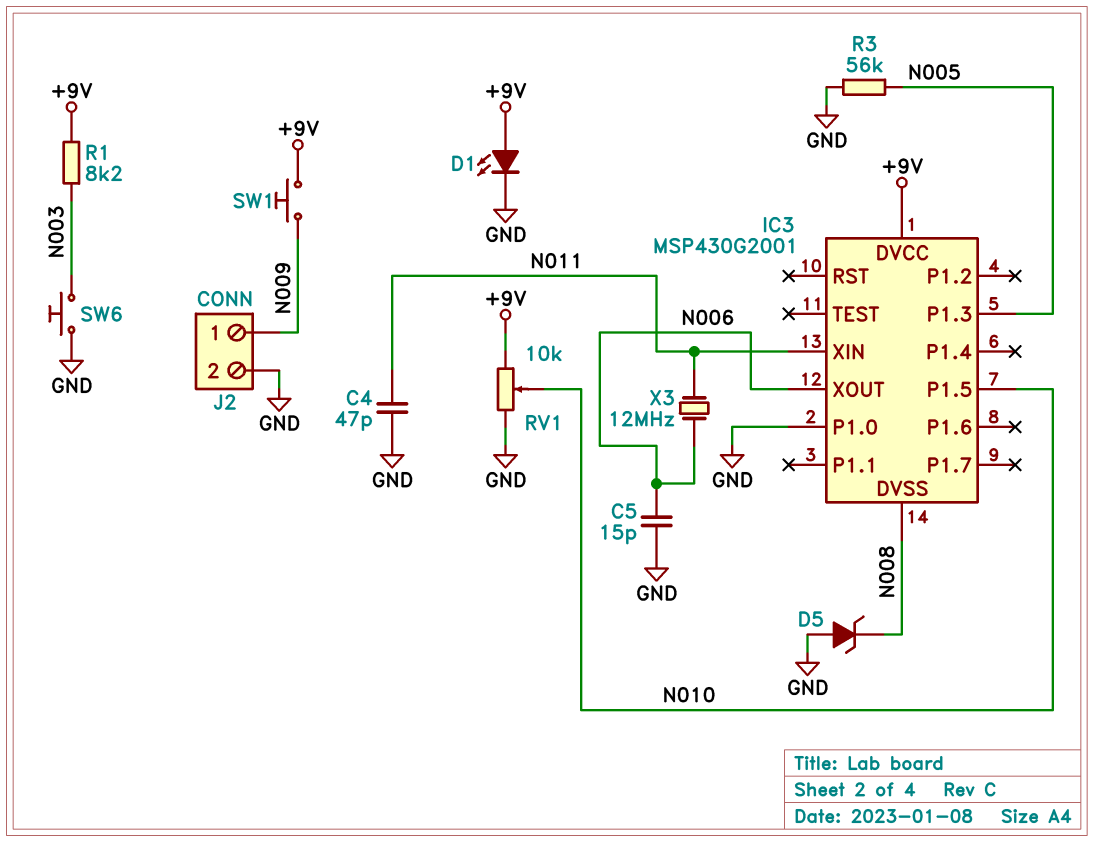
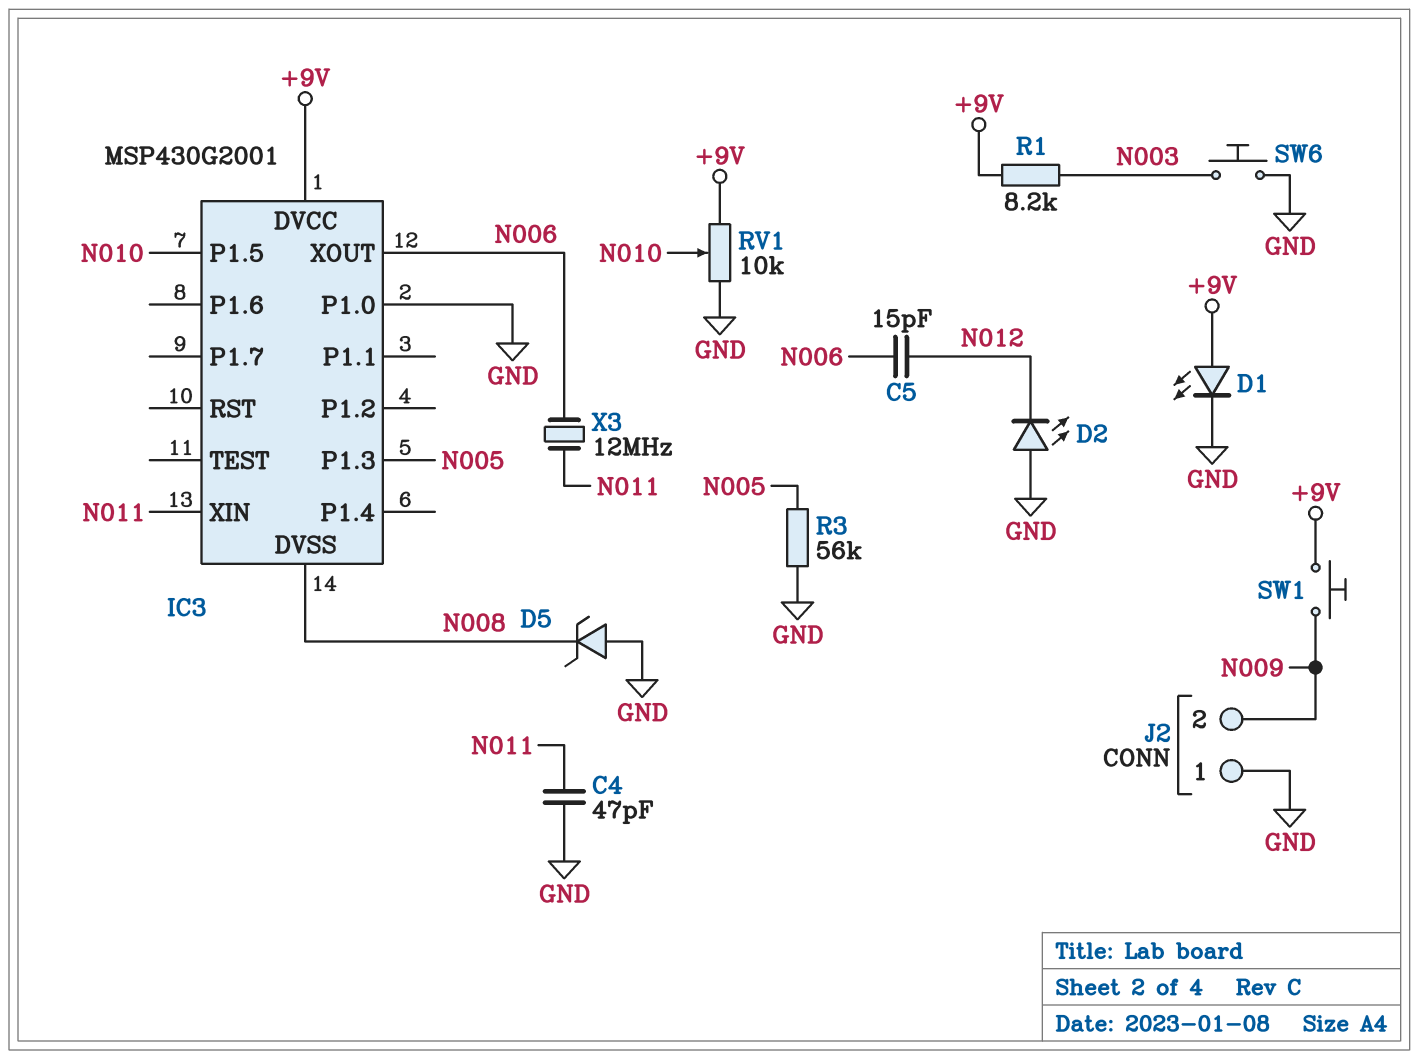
C5: 15pF (GND, N006) -> 15pF (N006, N012)
D2: none -> LED (A GND, K N012)
J2 pin 1: N009 -> GND
J2 pin 2: GND -> N009

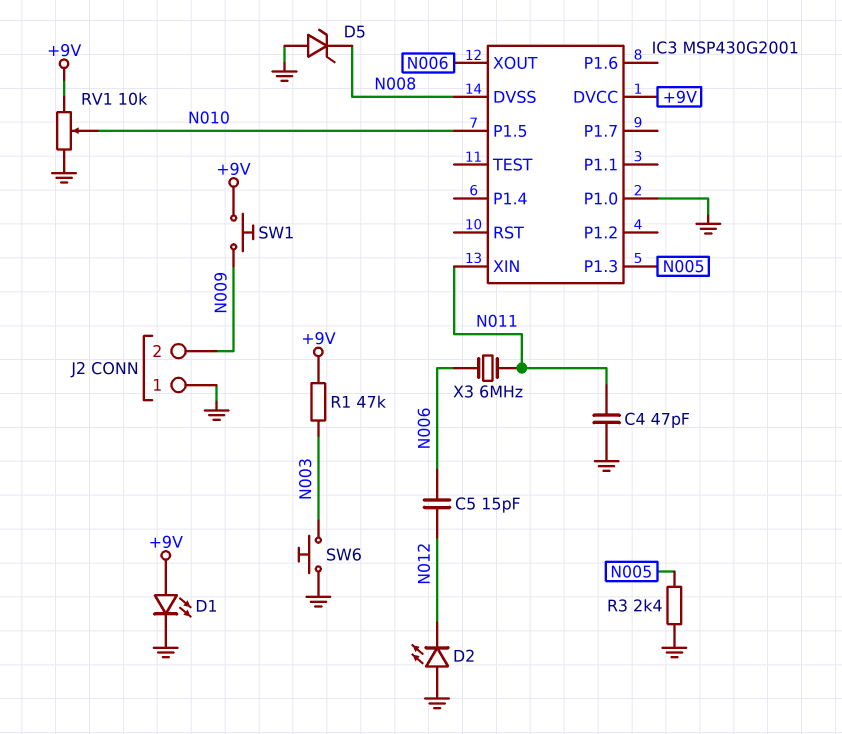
R1: 8.2k (+9V, N003) -> 47k (+9V, N003)
R3: 56k (GND, N005) -> 2.4k (GND, N005)
X3: 12MHz (N006, N011) -> 6MHz (N006, N011)

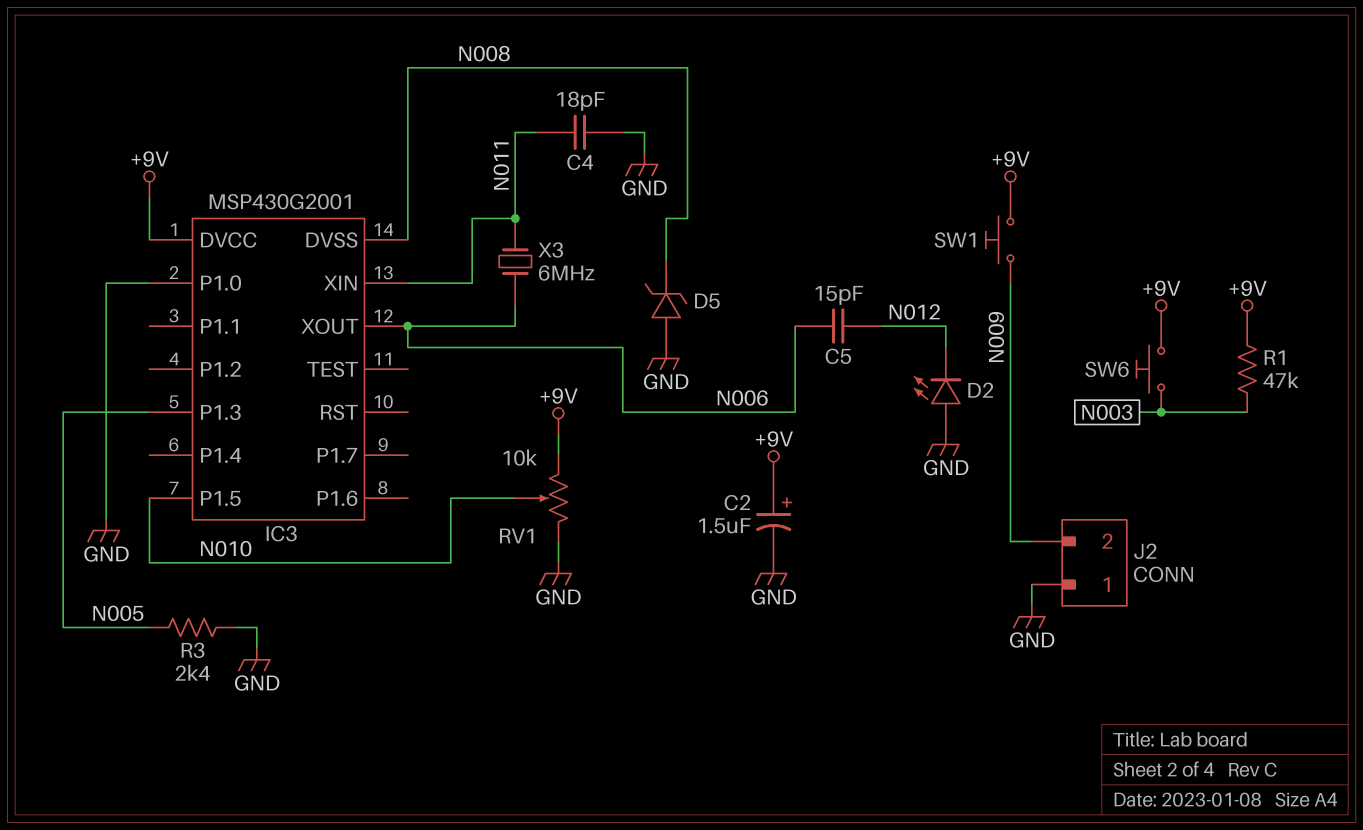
C2: none -> 1.5uF (plus +9V, minus GND)
C4: 47pF (GND, N011) -> 18pF (GND, N011)
D1: LED (A +9V, K GND) -> none
SW6: button (GND, N003) -> button (+9V, N003)

